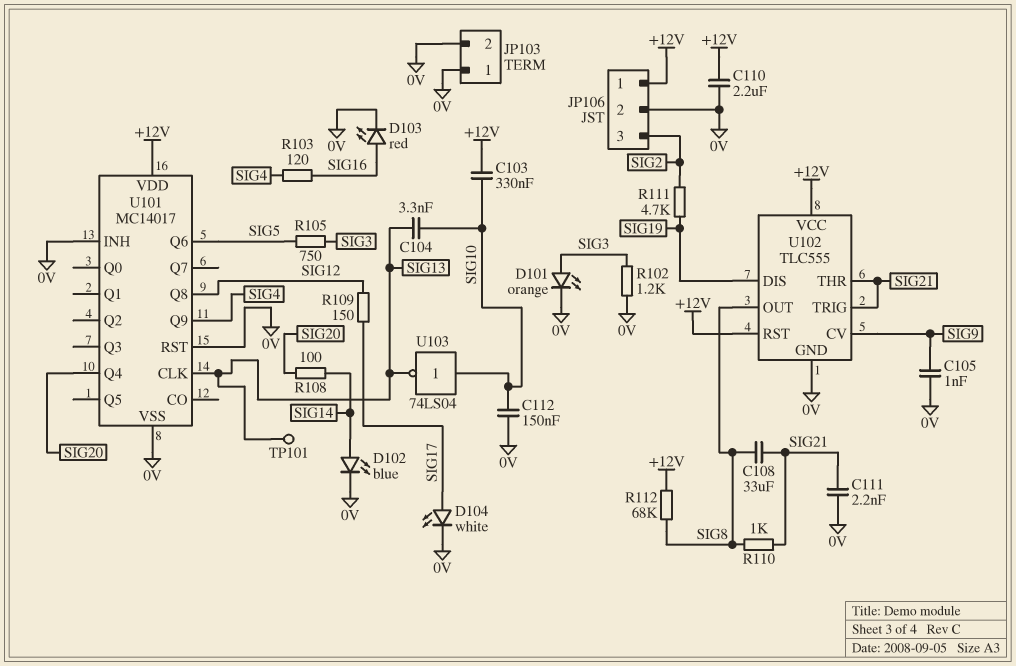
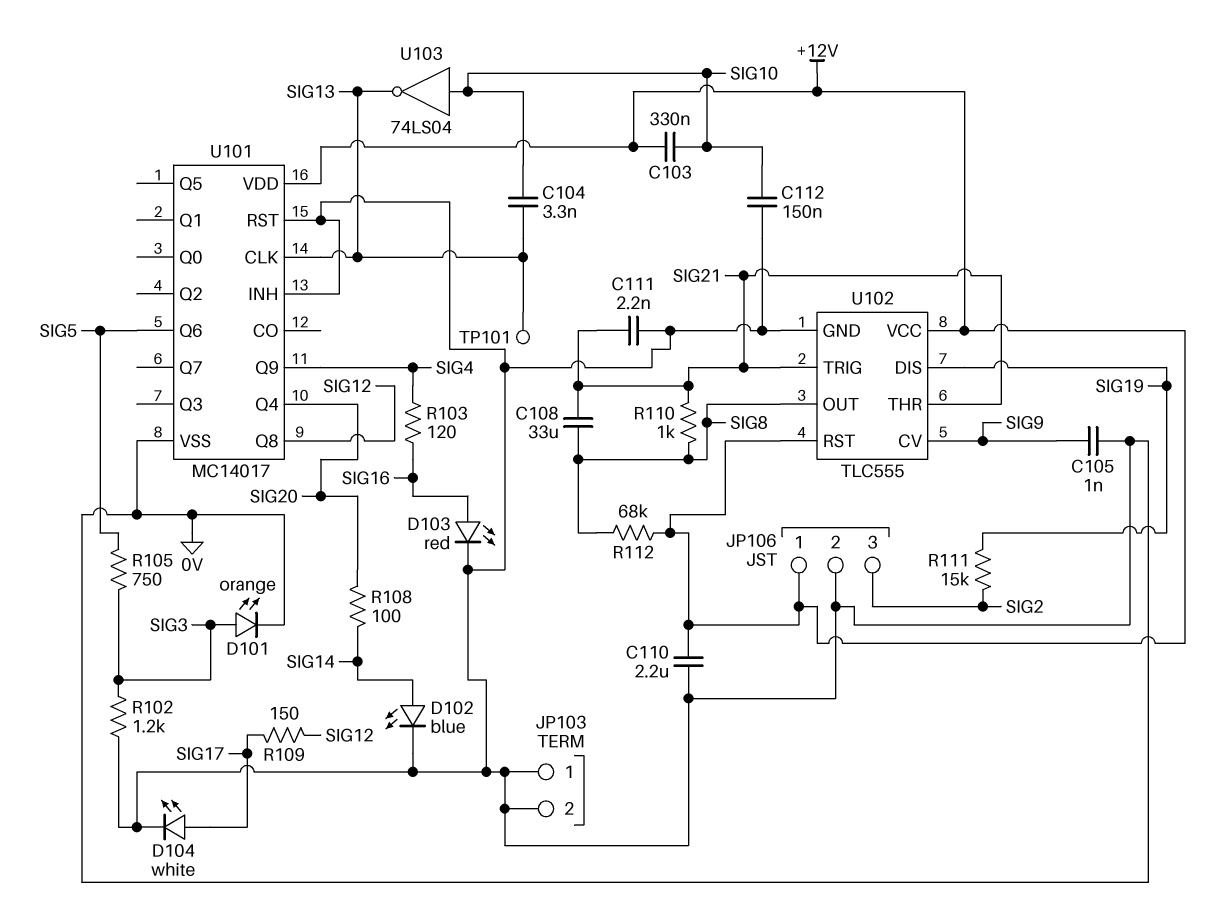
R111: 4.7k (SIG2, SIG19) -> 15k (SIG2, SIG19)

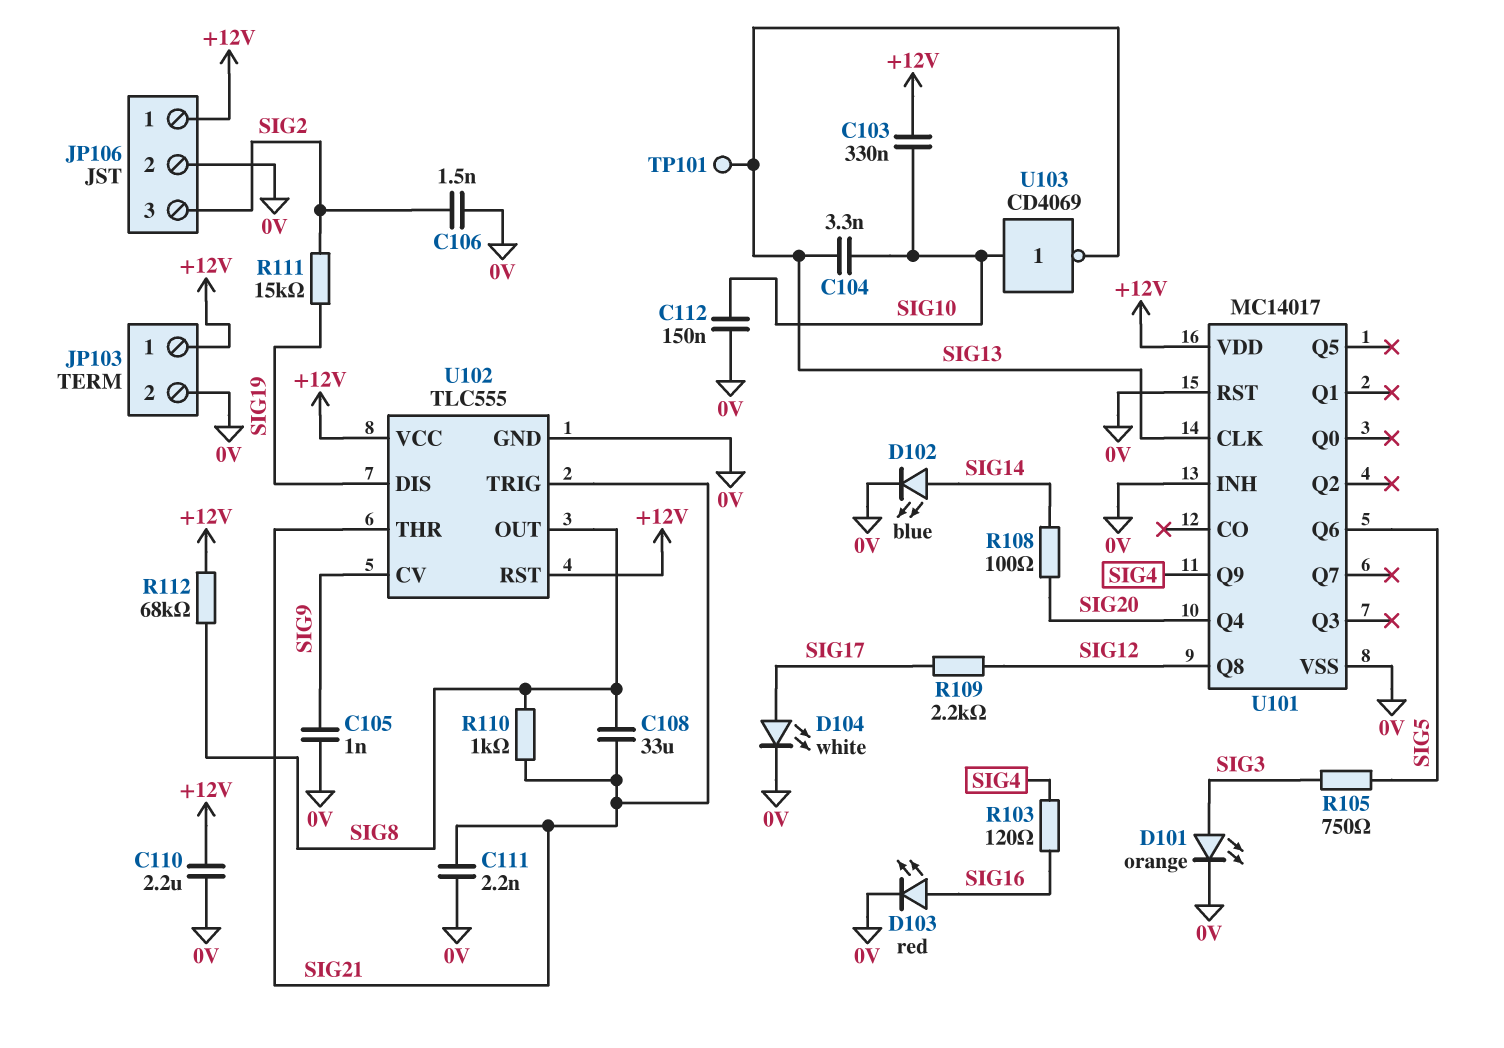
C106: none -> 1.5nF (0V, SIG2)
JP103 pin 1: 0V -> +12V
R102: 1.2k (0V, SIG3) -> none
R109: 150 (SIG12, SIG17) -> 2.2k (SIG12, SIG17)
U103: NOT 74LS04 (in SIG10, out SIG13) -> NOT CD4069 (in SIG10, out SIG13)

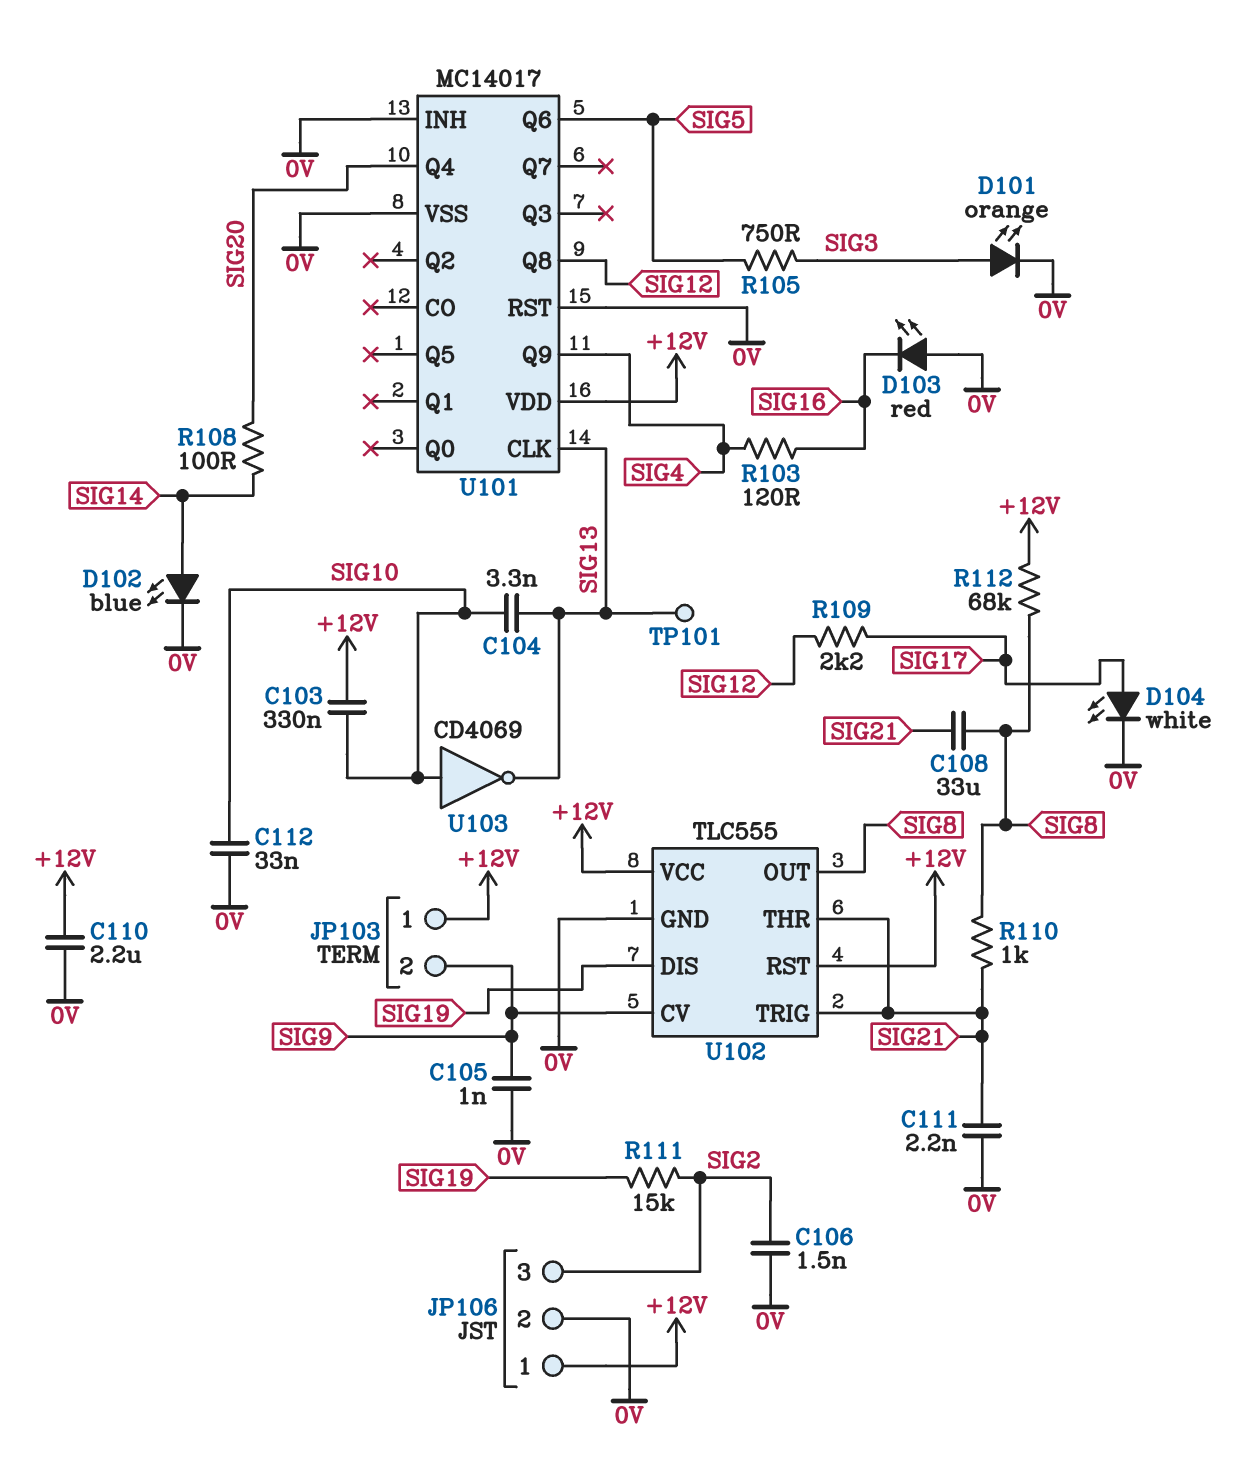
C112: 150nF (0V, SIG10) -> 33nF (0V, SIG10)
D103: LED red (A SIG16, K 0V) -> LED red (A 0V, K SIG16)
JP103 pin 2: 0V -> SIG9

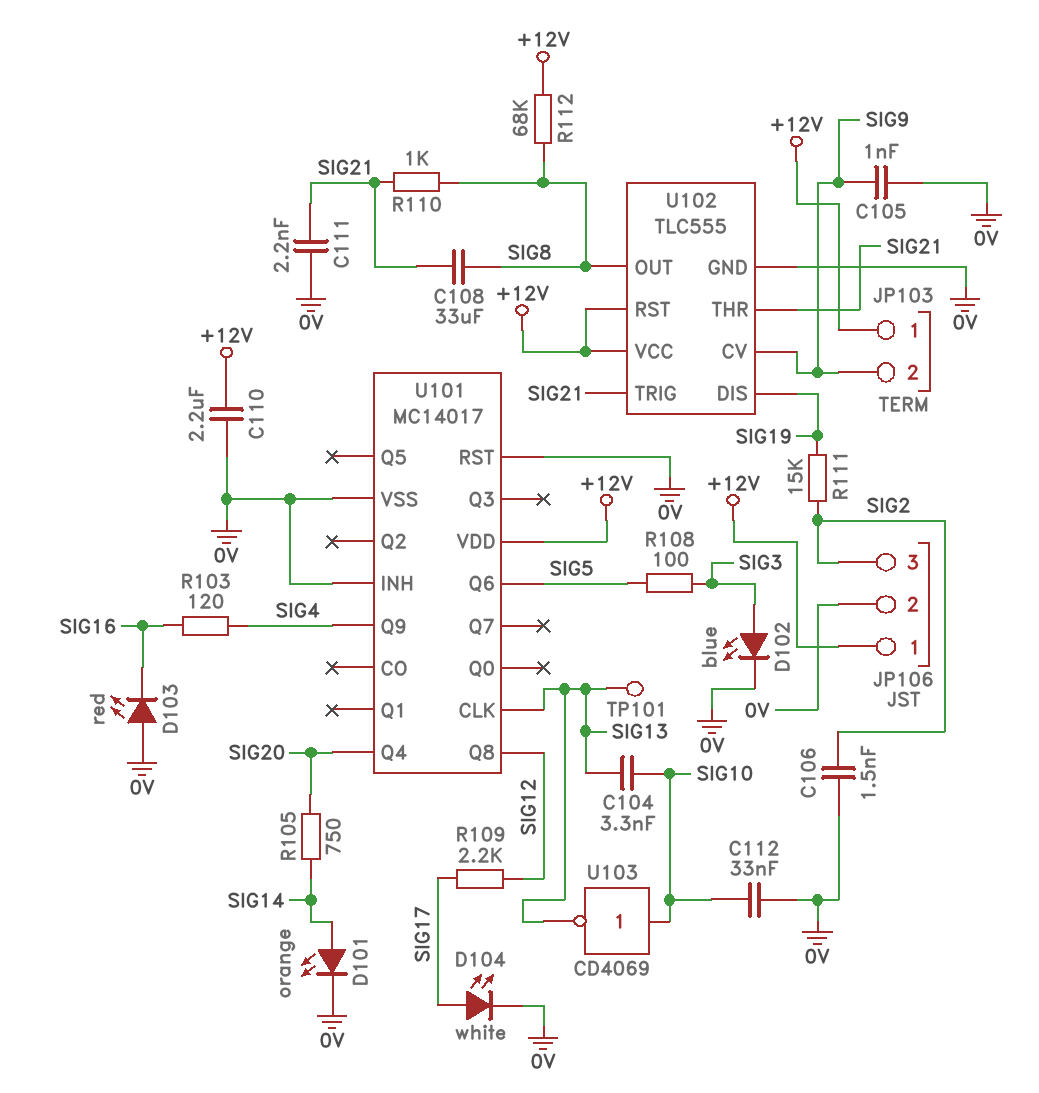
C103: 330nF (+12V, SIG10) -> none
D101: LED orange (A SIG3, K 0V) -> LED orange (A SIG14, K 0V)
D102: LED blue (A SIG14, K 0V) -> LED blue (A SIG3, K 0V)
R105: 750 (SIG3, SIG5) -> 750 (SIG14, SIG20)
R108: 100 (SIG14, SIG20) -> 100 (SIG3, SIG5)

